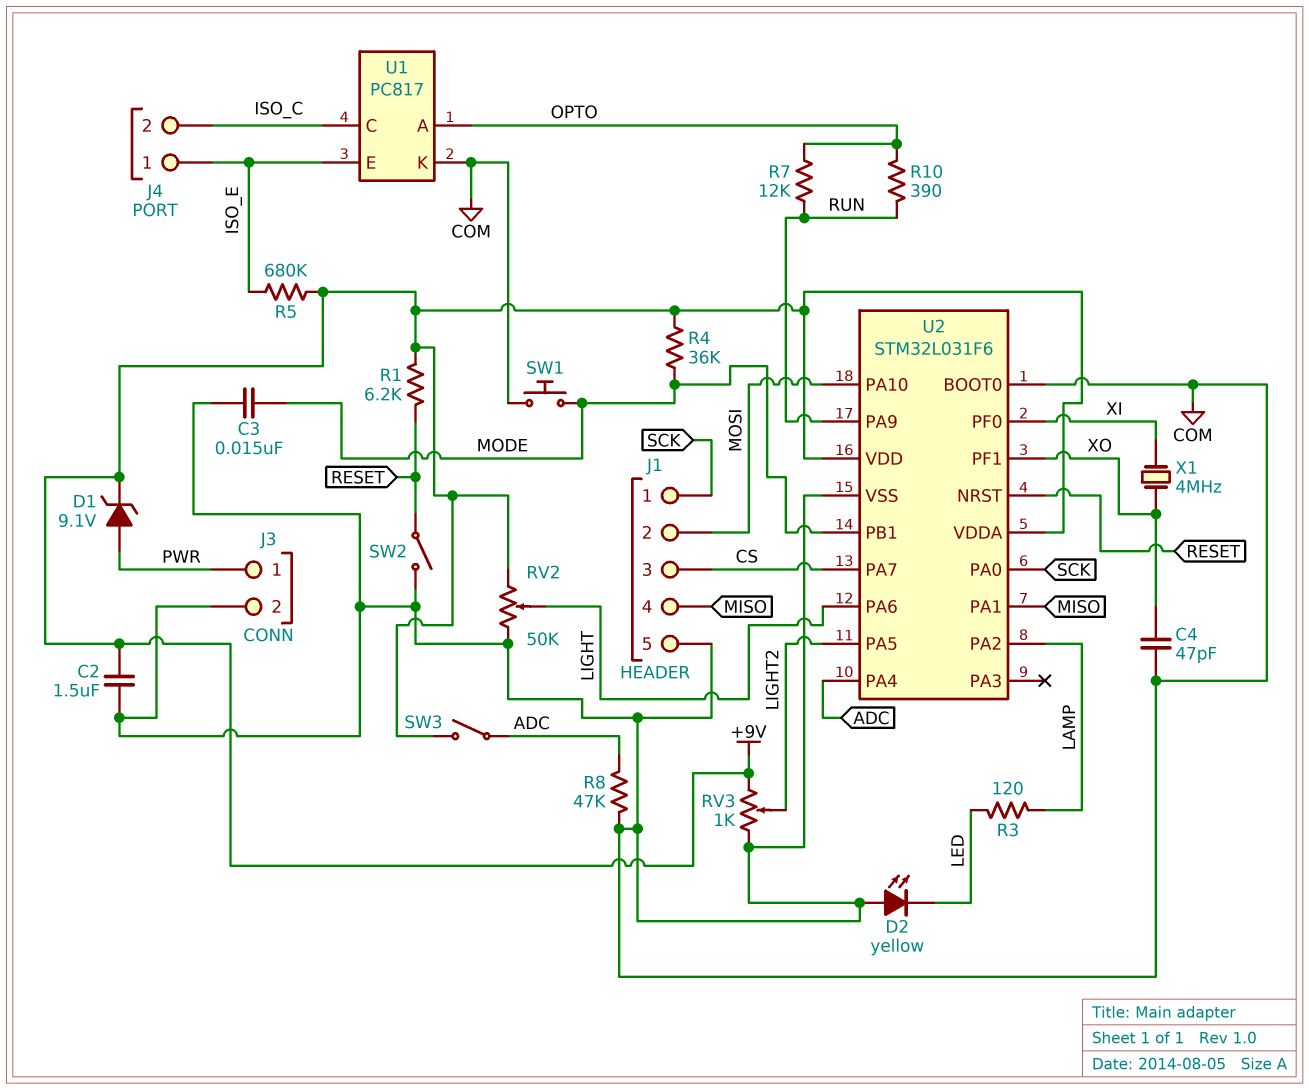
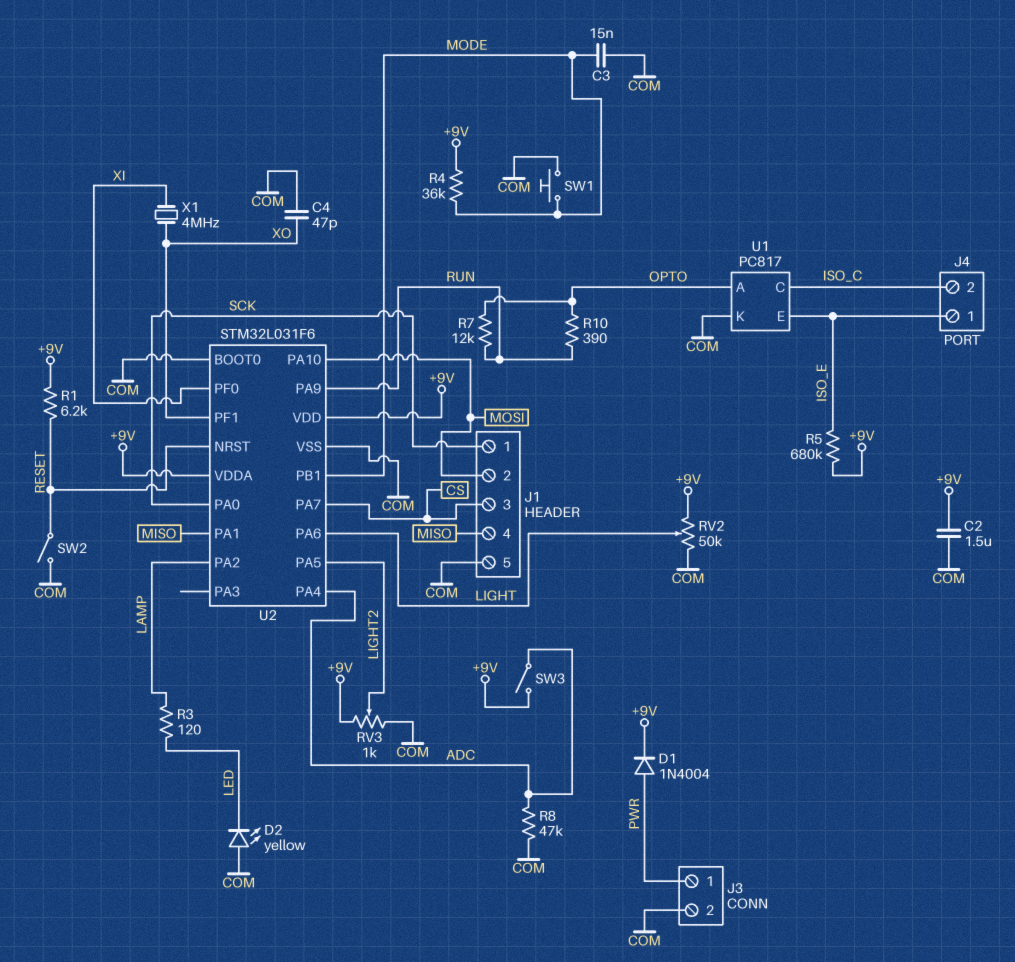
D1: zener 9.1V (A PWR, K +9V) -> diode 1N4004 (A PWR, K +9V)

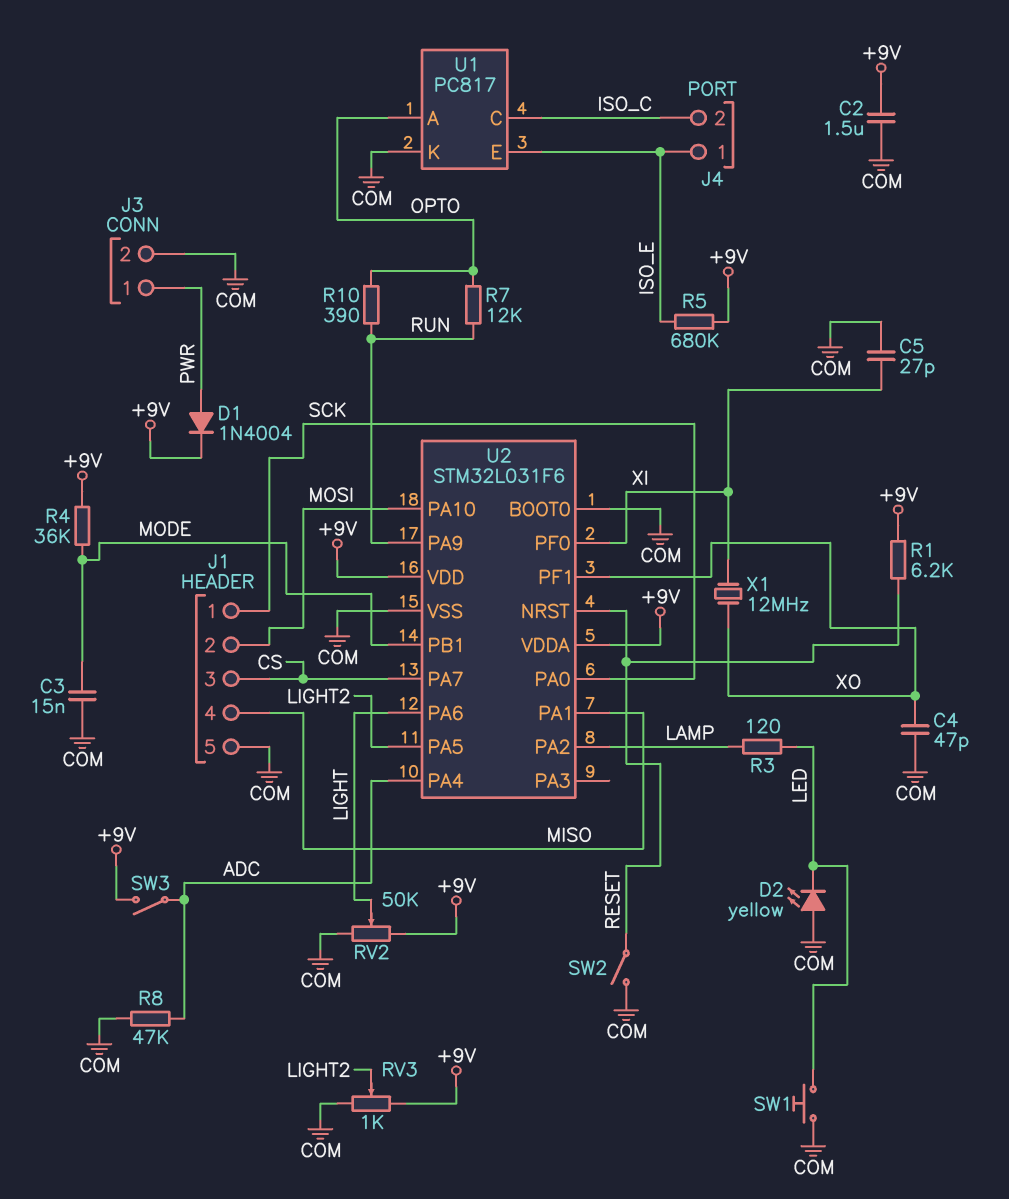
C5: none -> 27pF (COM, XI)
SW1: button (COM, MODE) -> button (COM, LED)
X1: 4MHz (XI, XO) -> 12MHz (XI, XO)

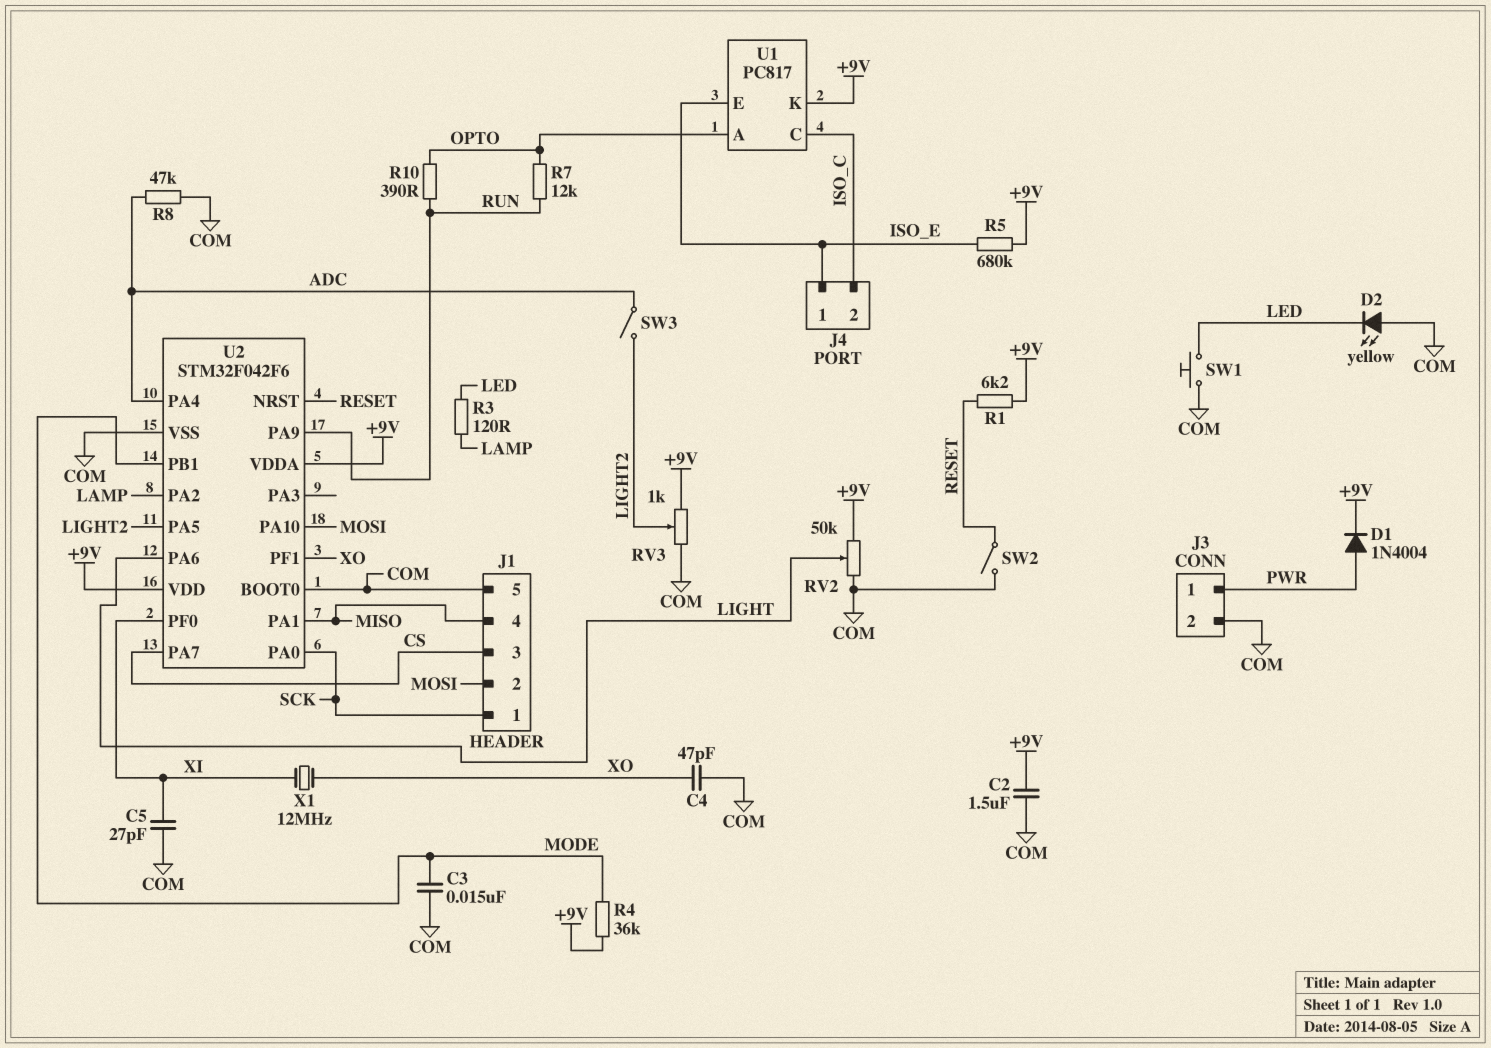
SW3: switch (+9V, ADC) -> switch (ADC, LIGHT2)
U1 pin K: COM -> +9V
U2: STM32L031F6 -> STM32F042F6

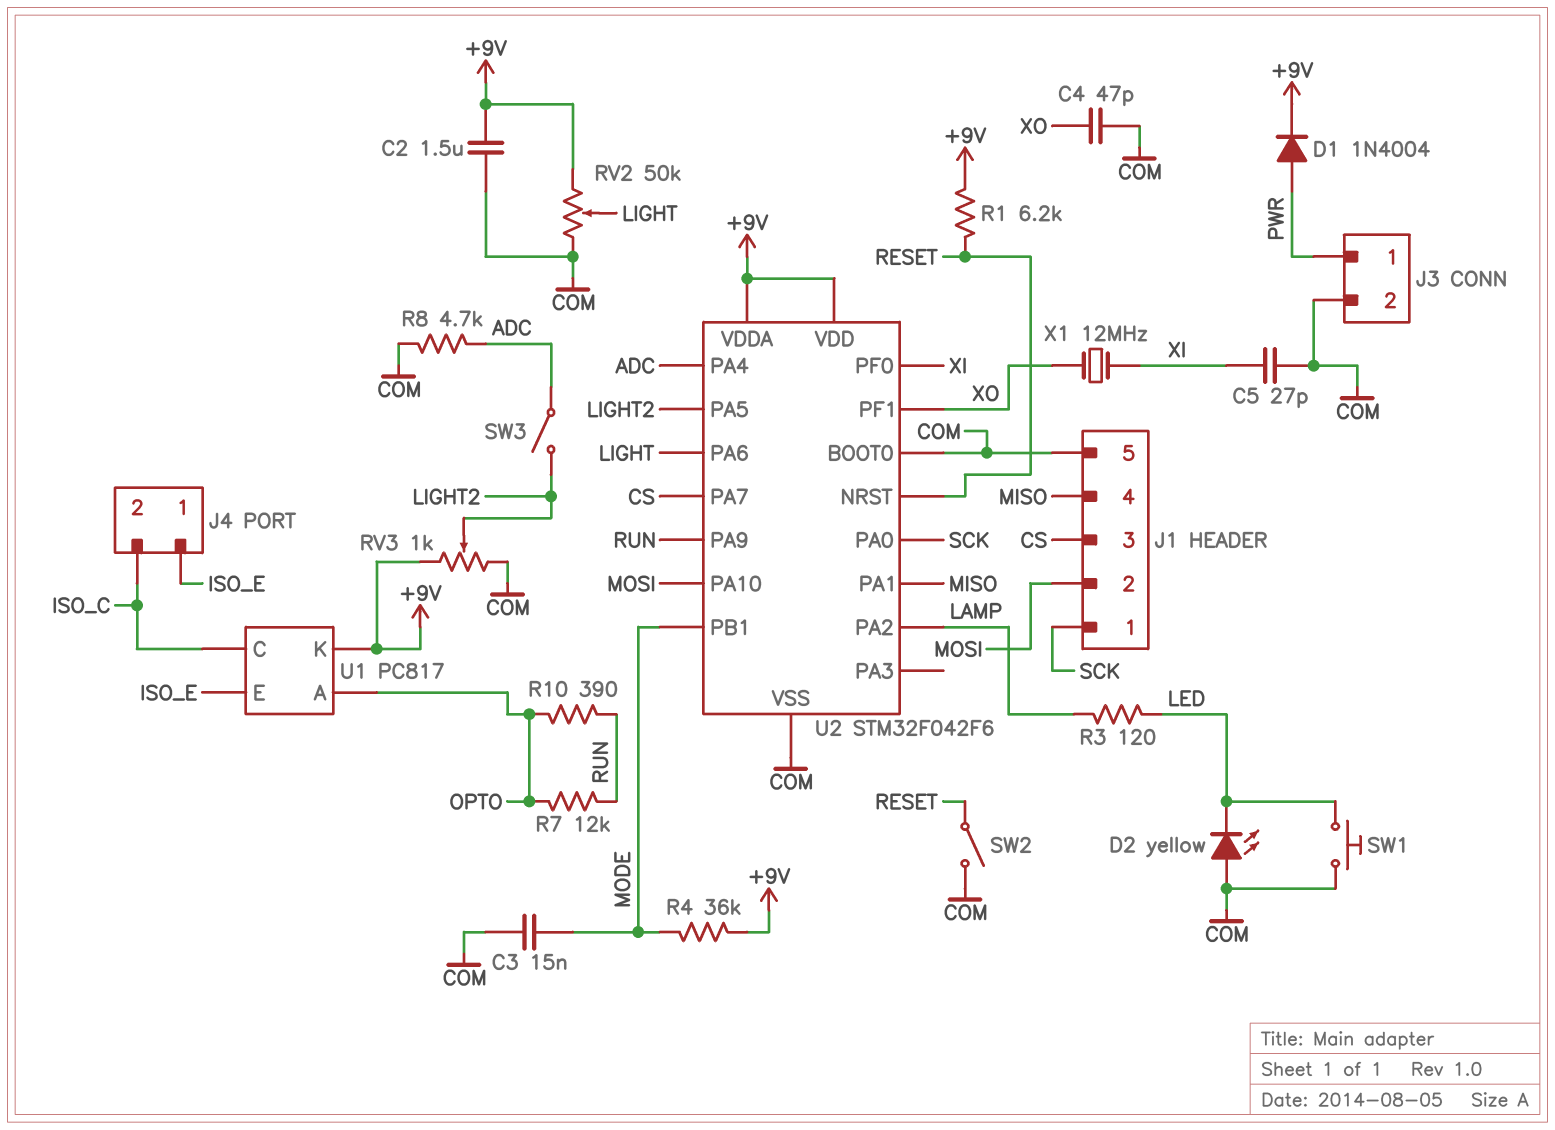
R5: 680k (+9V, ISO_E) -> none
R8: 47k (ADC, COM) -> 4.7k (ADC, COM)

